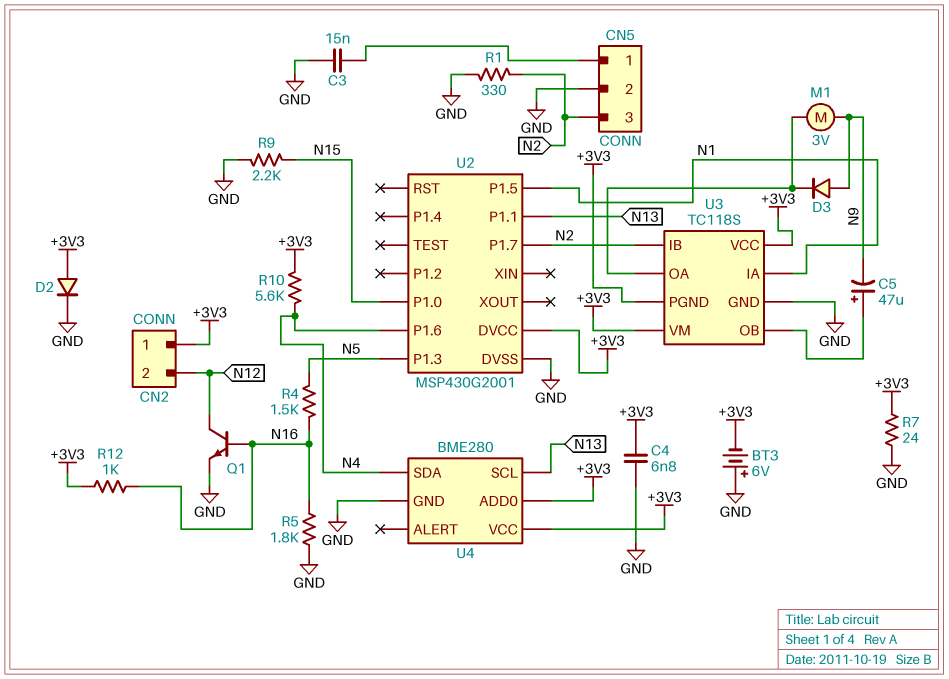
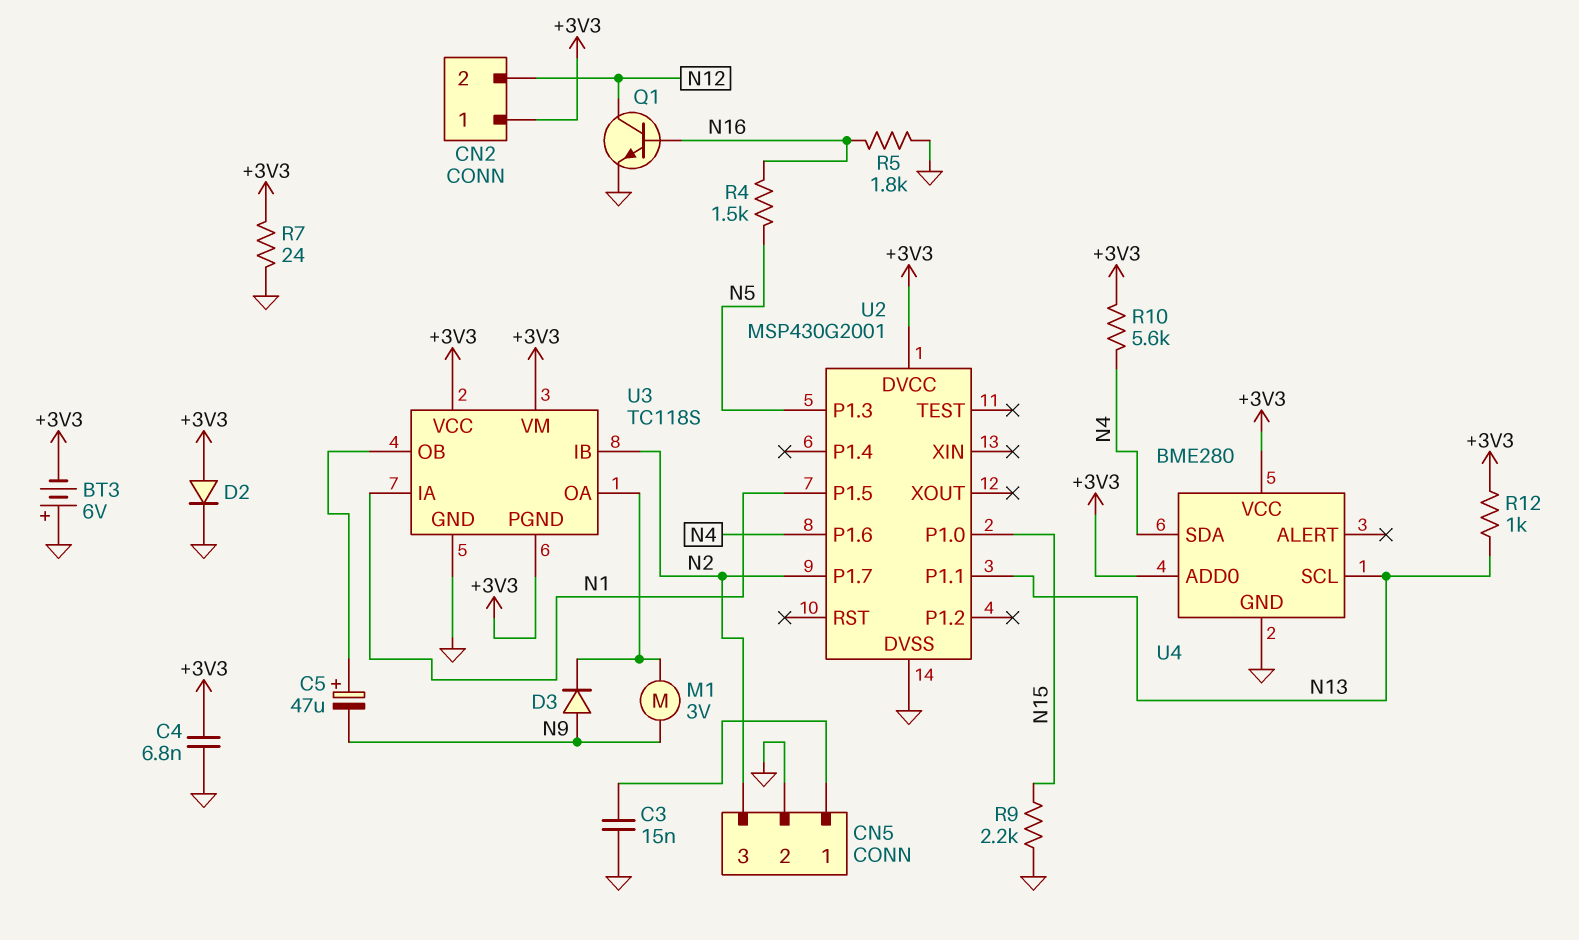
R1: 330 (GND, N2) -> none
R12: 1k (+3V3, N16) -> 1k (+3V3, N13)

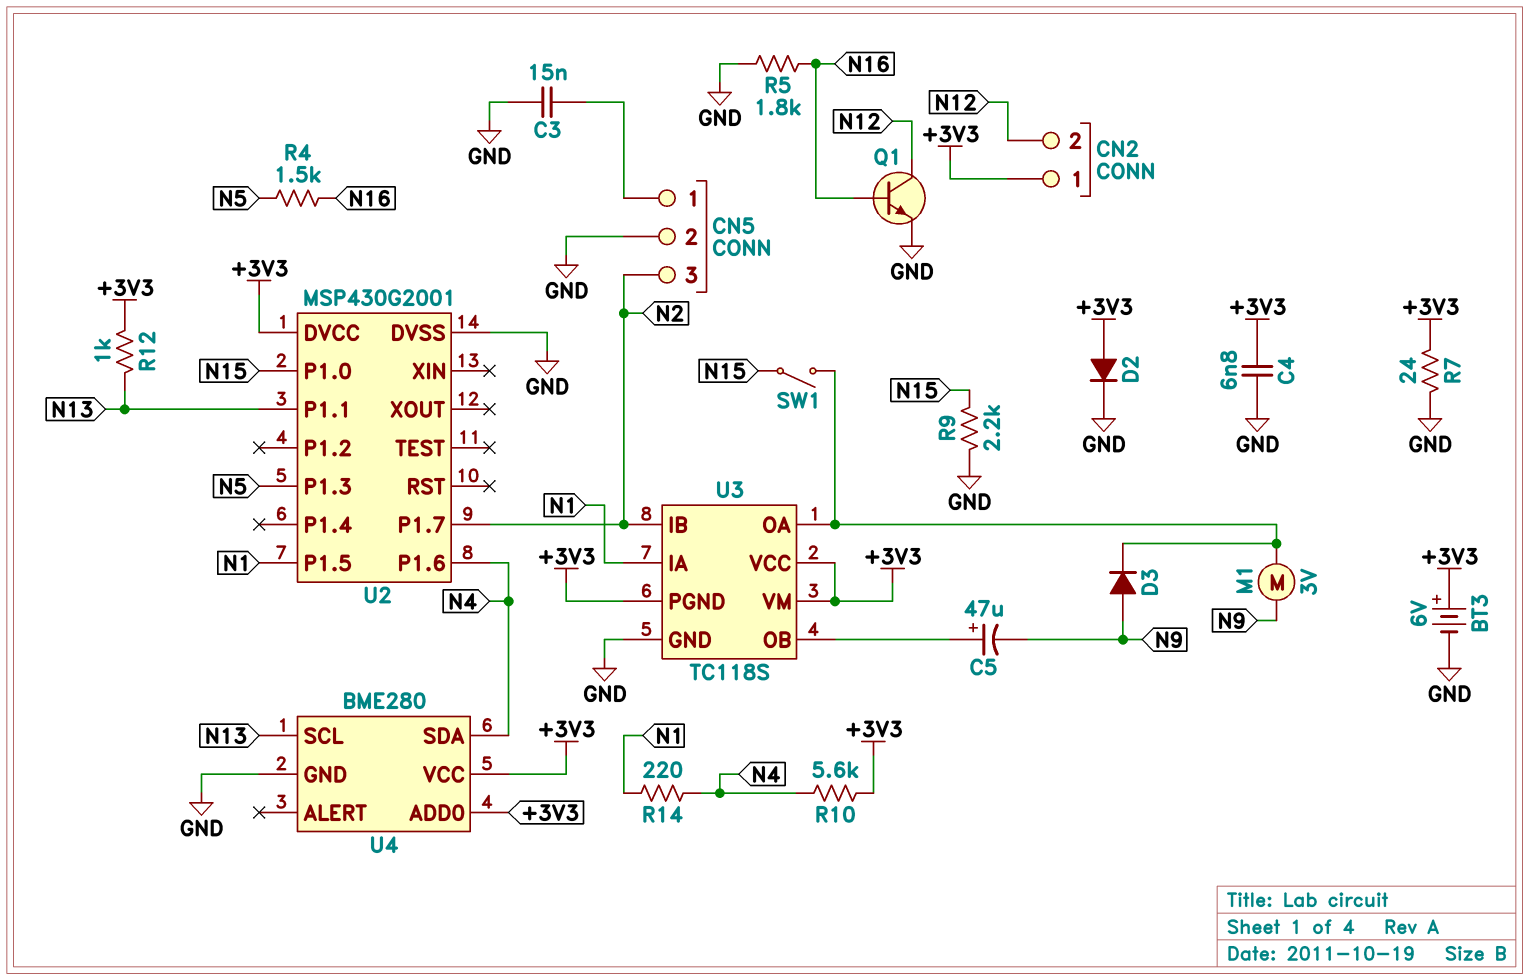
BT3: 6V (plus GND, minus +3V3) -> 6V (plus +3V3, minus GND)
R14: none -> 220 (N1, N4)
SW1: none -> switch (N15, U3/OA)

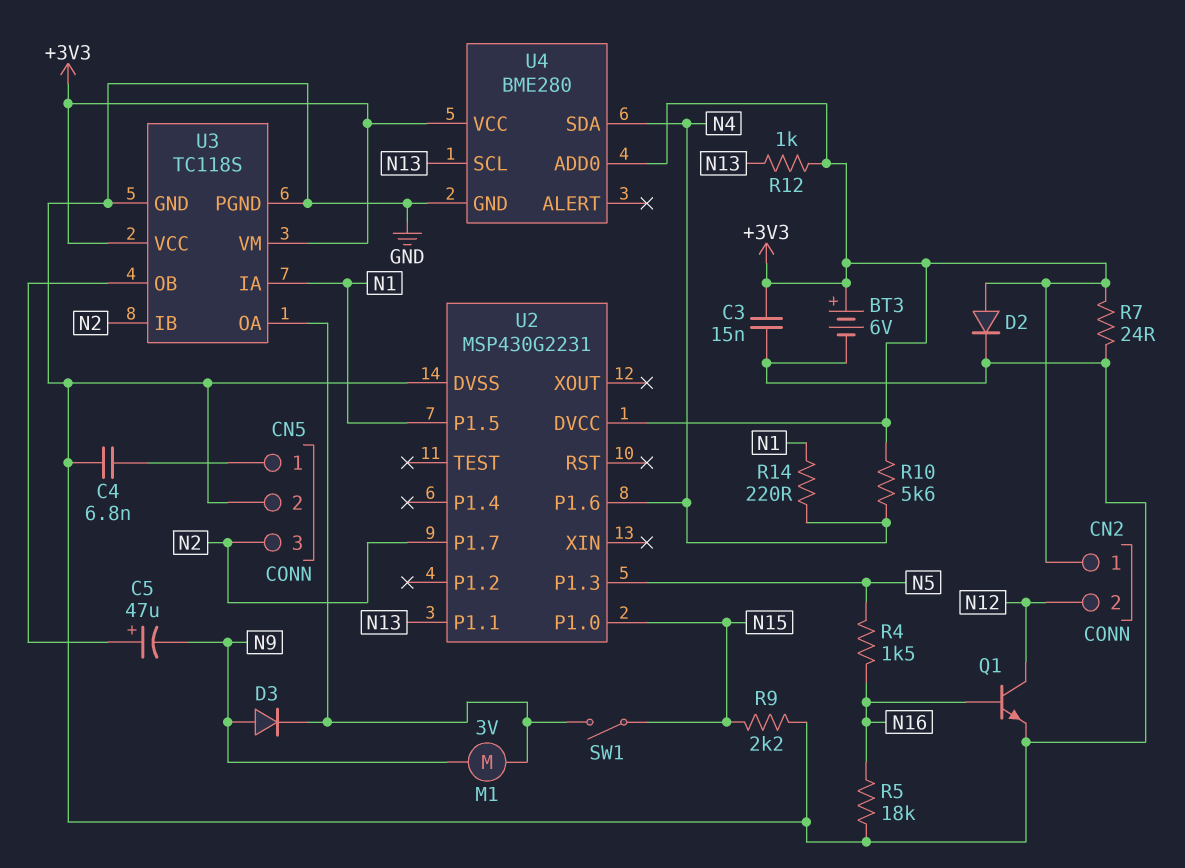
C3: 15nF (CN5/1, GND) -> 15nF (+3V3, GND)
C4: 6.8nF (+3V3, GND) -> 6.8nF (CN5/1, GND)
R5: 1.8k (GND, N16) -> 18k (GND, N16)
U2: MSP430G2001 -> MSP430G2231
U3 pin PGND: +3V3 -> GND

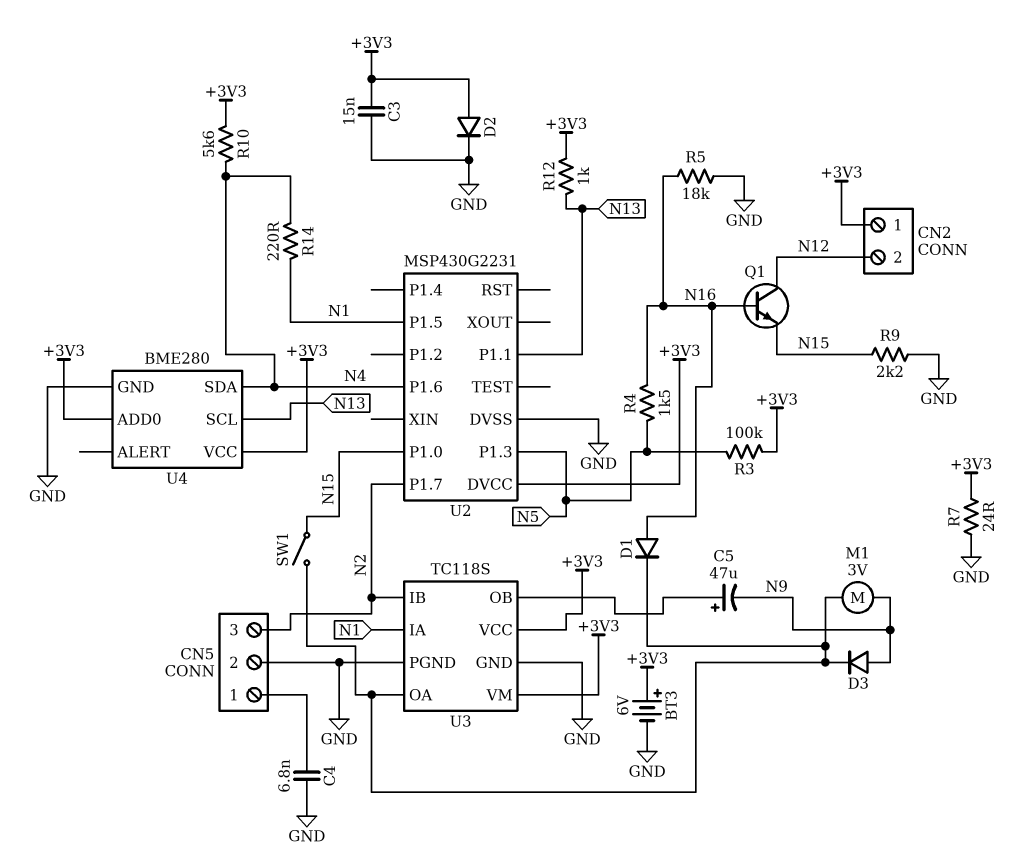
D1: none -> diode (A N16, K U3/OA)
Q1: NPN (B N16, C N12, E GND) -> NPN (B N16, C N12, E N15)
R3: none -> 100k (+3V3, N5)

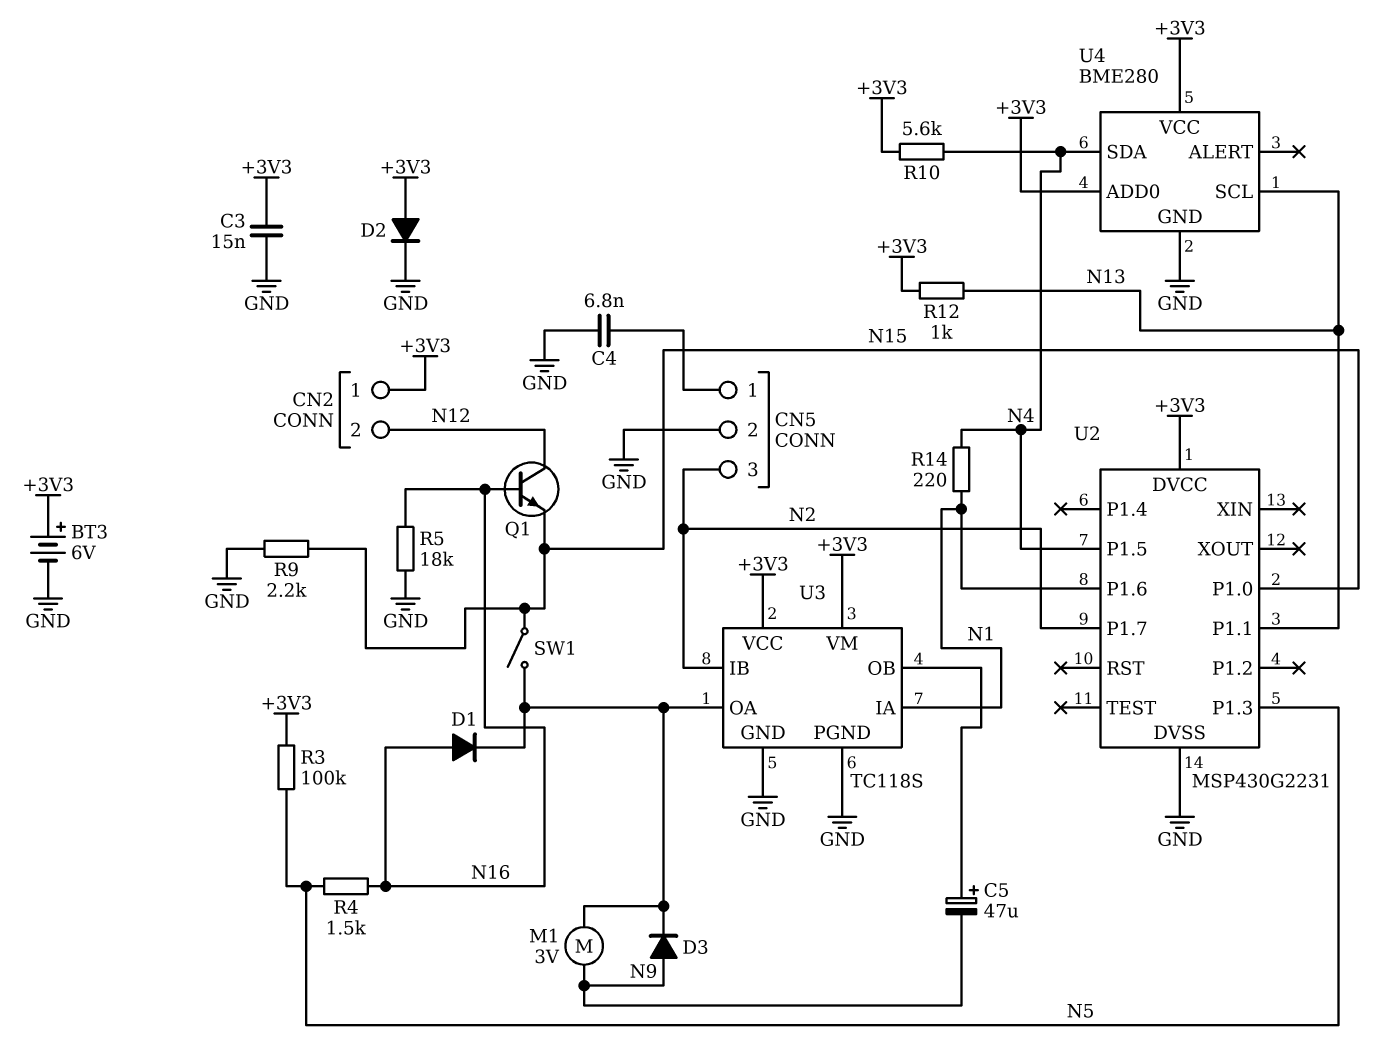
R7: 24 (+3V3, GND) -> none
U2 pin P1.5: N1 -> N4
U2 pin P1.6: N4 -> N1

